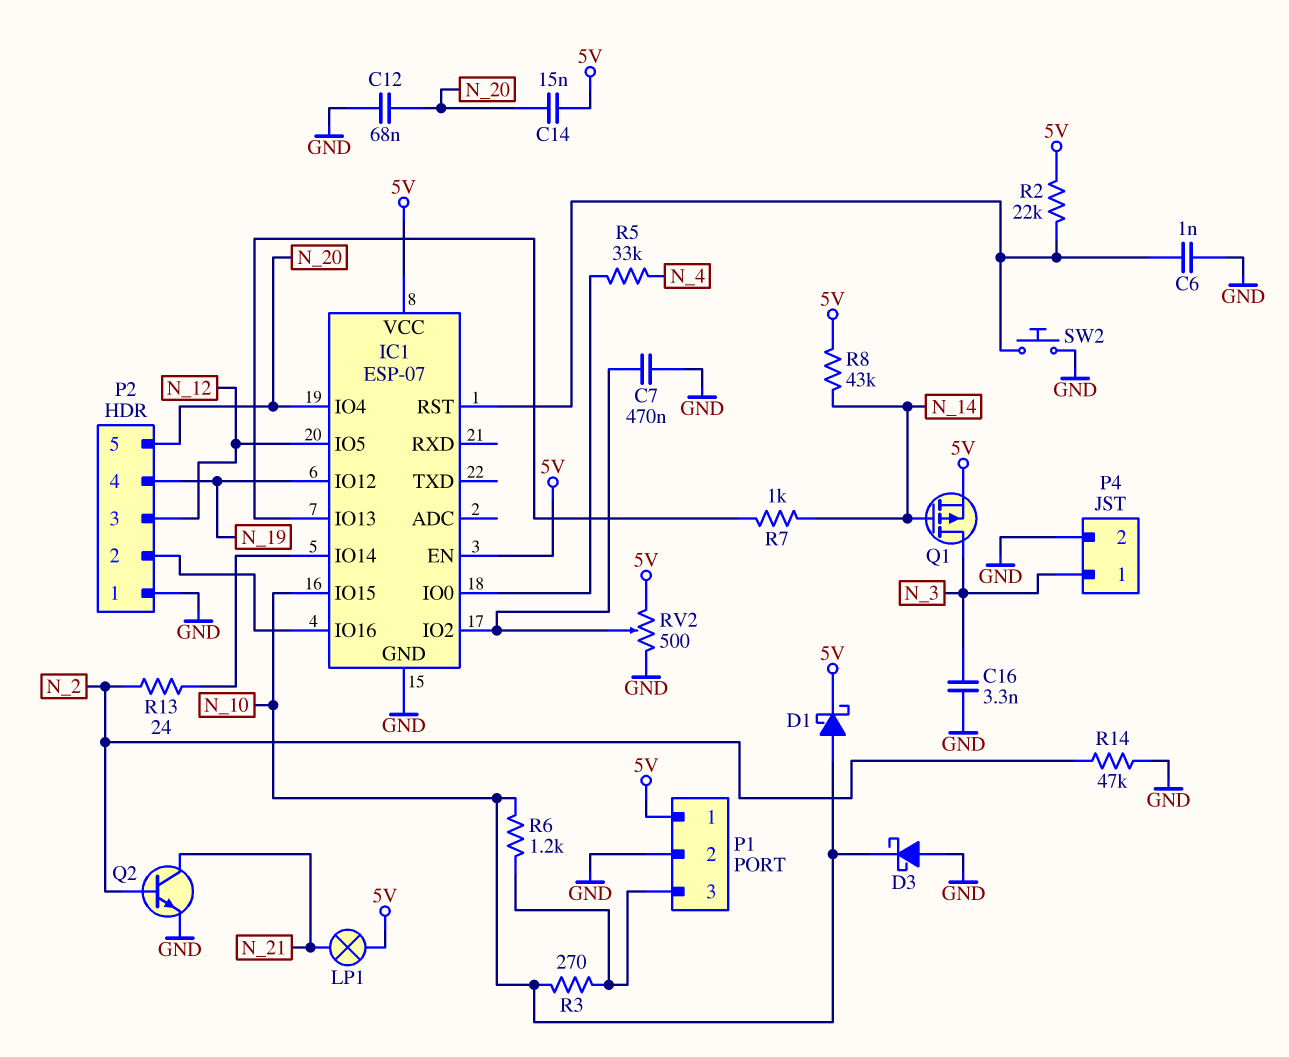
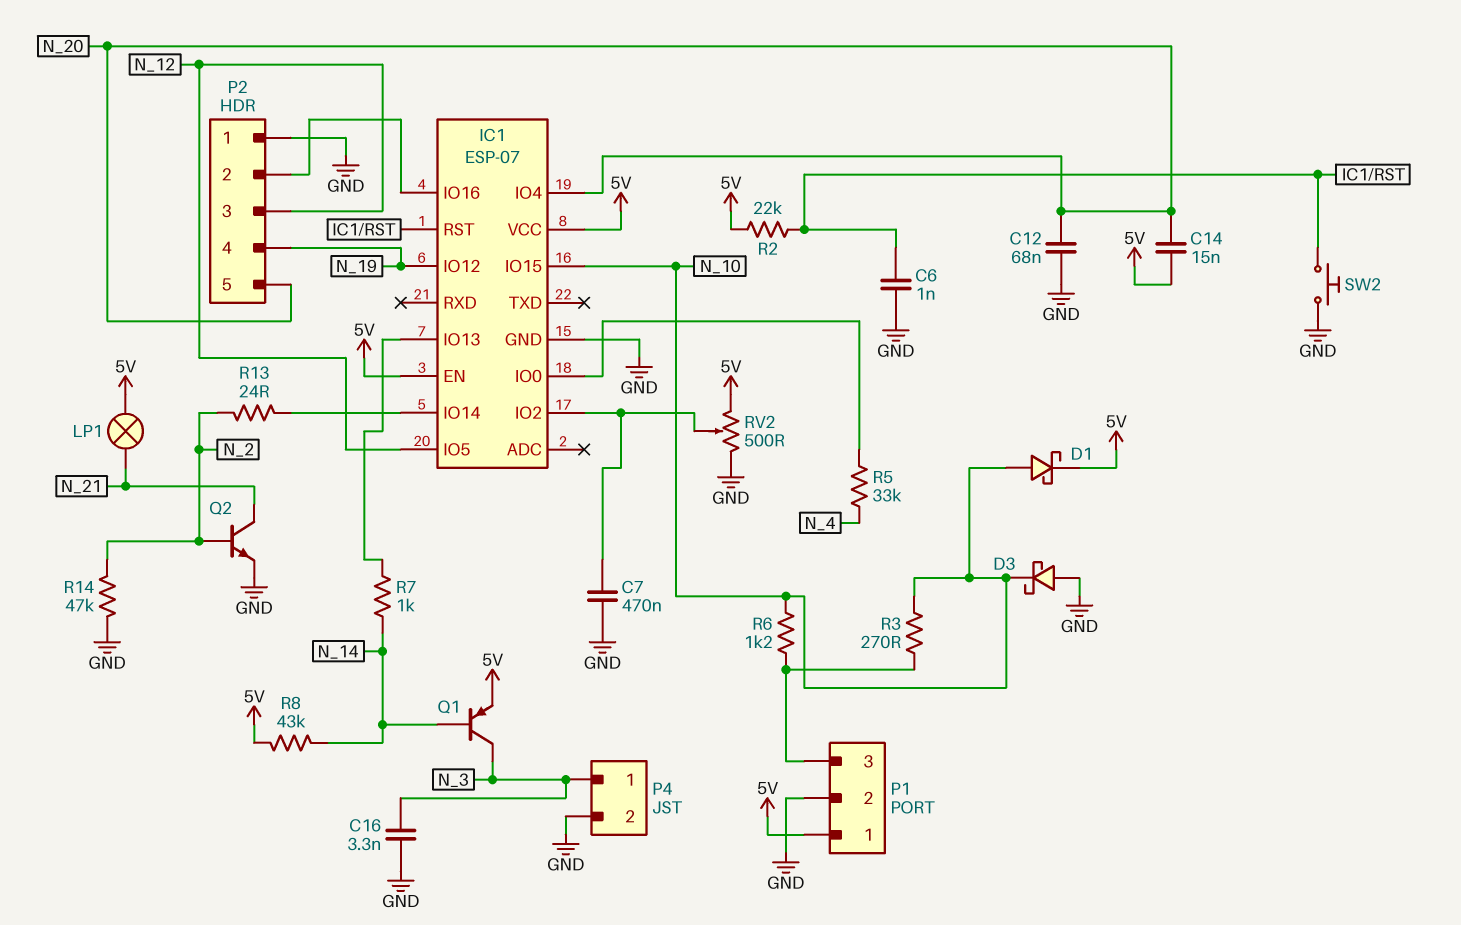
Q1: PMOS (G N_14, D N_3, S 5V) -> PNP (B N_14, C N_3, E 5V)

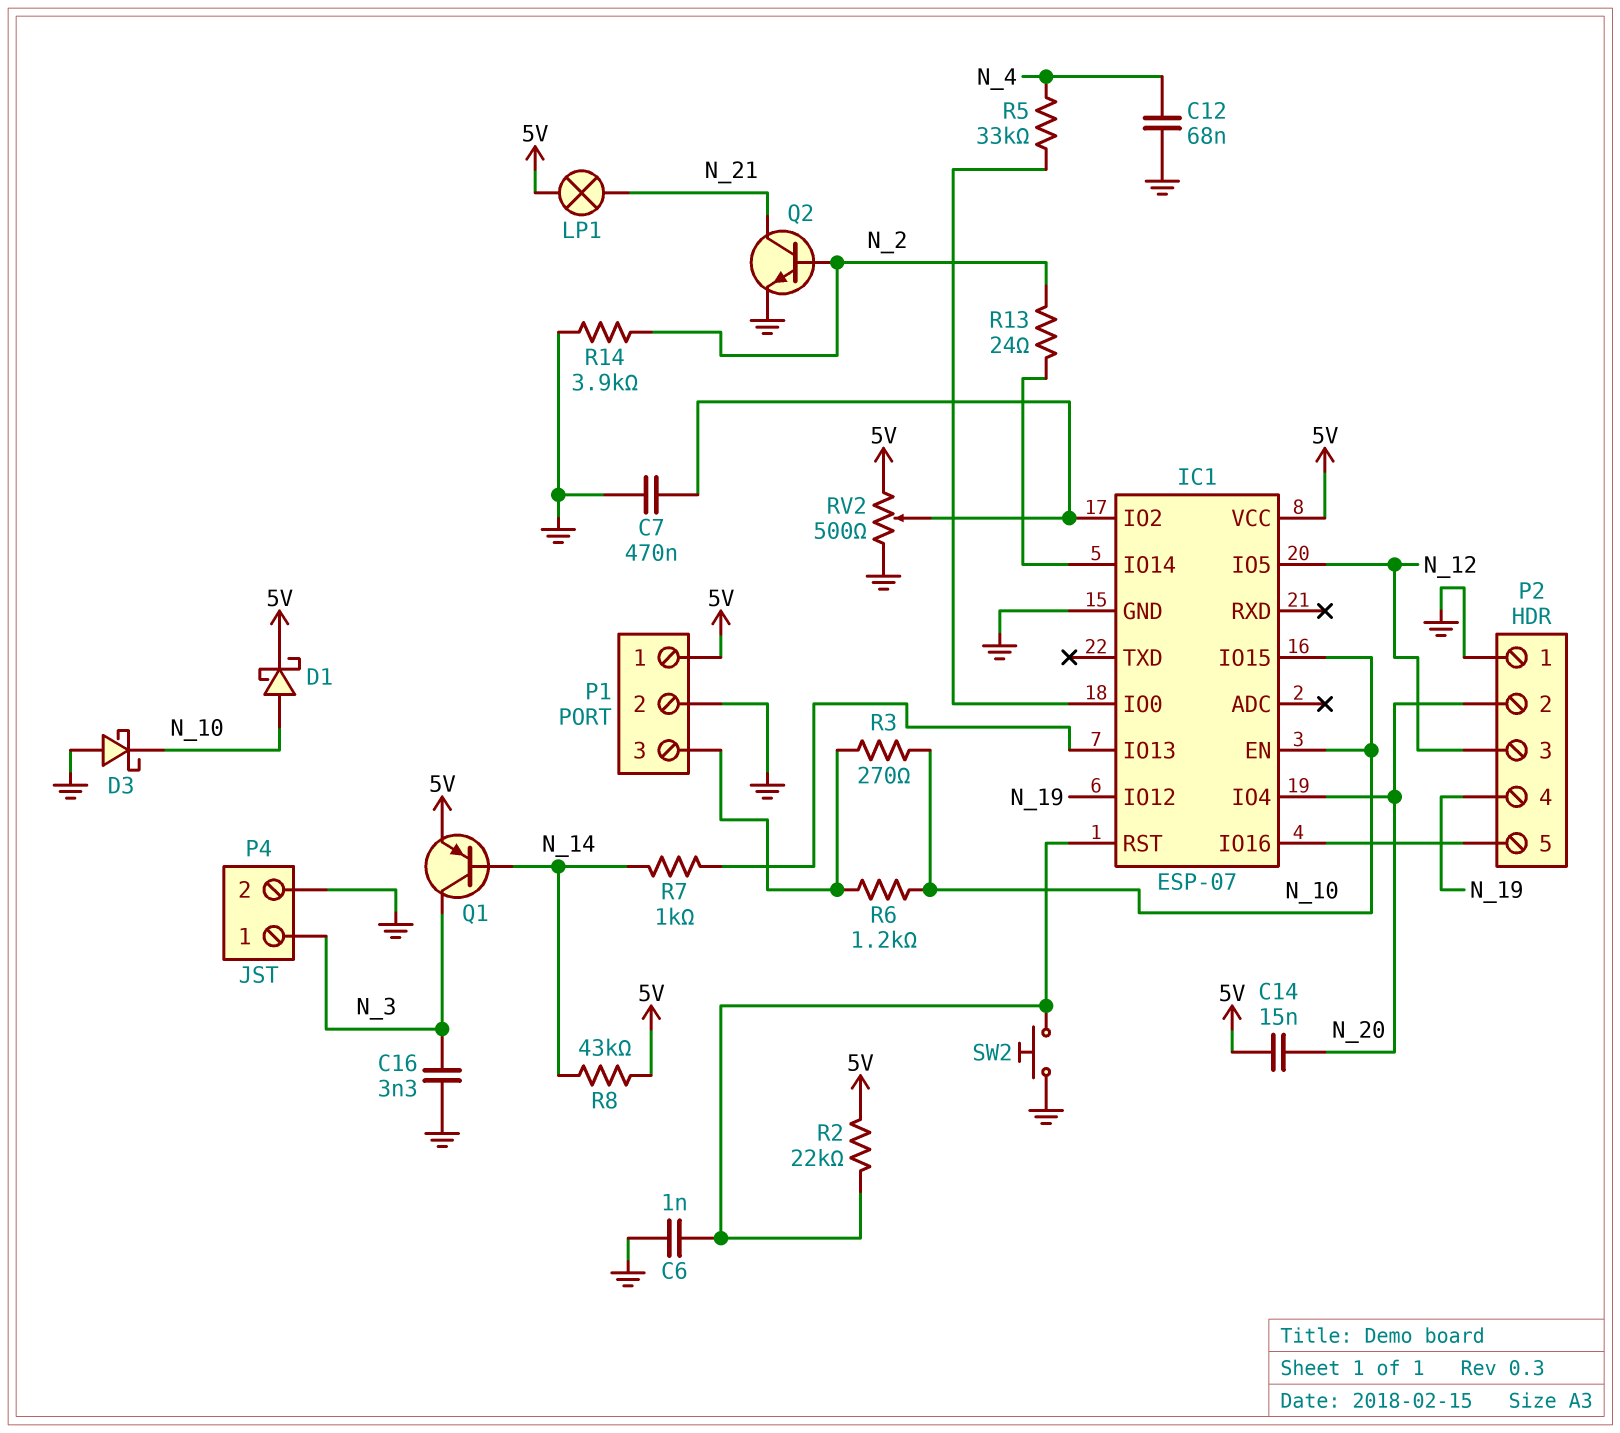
C12: 68nF (GND, N_20) -> 68nF (GND, N_4)
IC1 pin EN: 5V -> N_10
P2 pin 2: IC1/IO16 -> N_20
P2 pin 5: N_20 -> IC1/IO16
R14: 47k (GND, N_2) -> 3.9k (GND, N_2)

